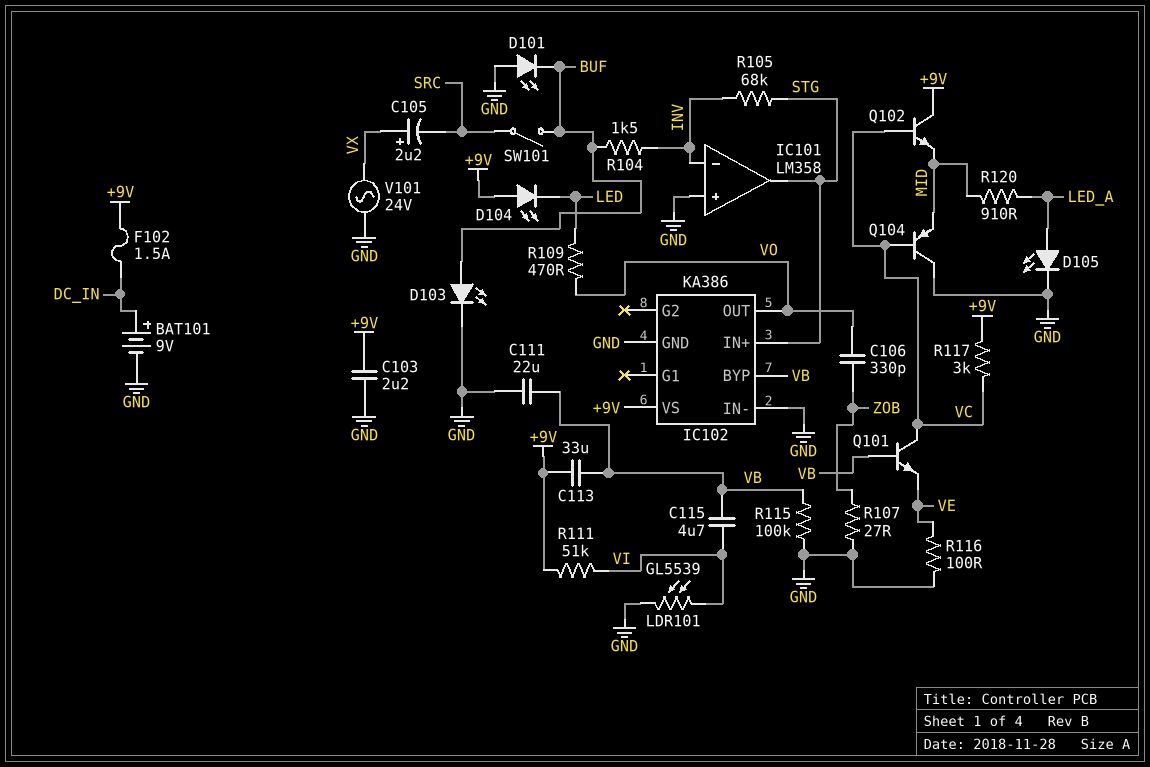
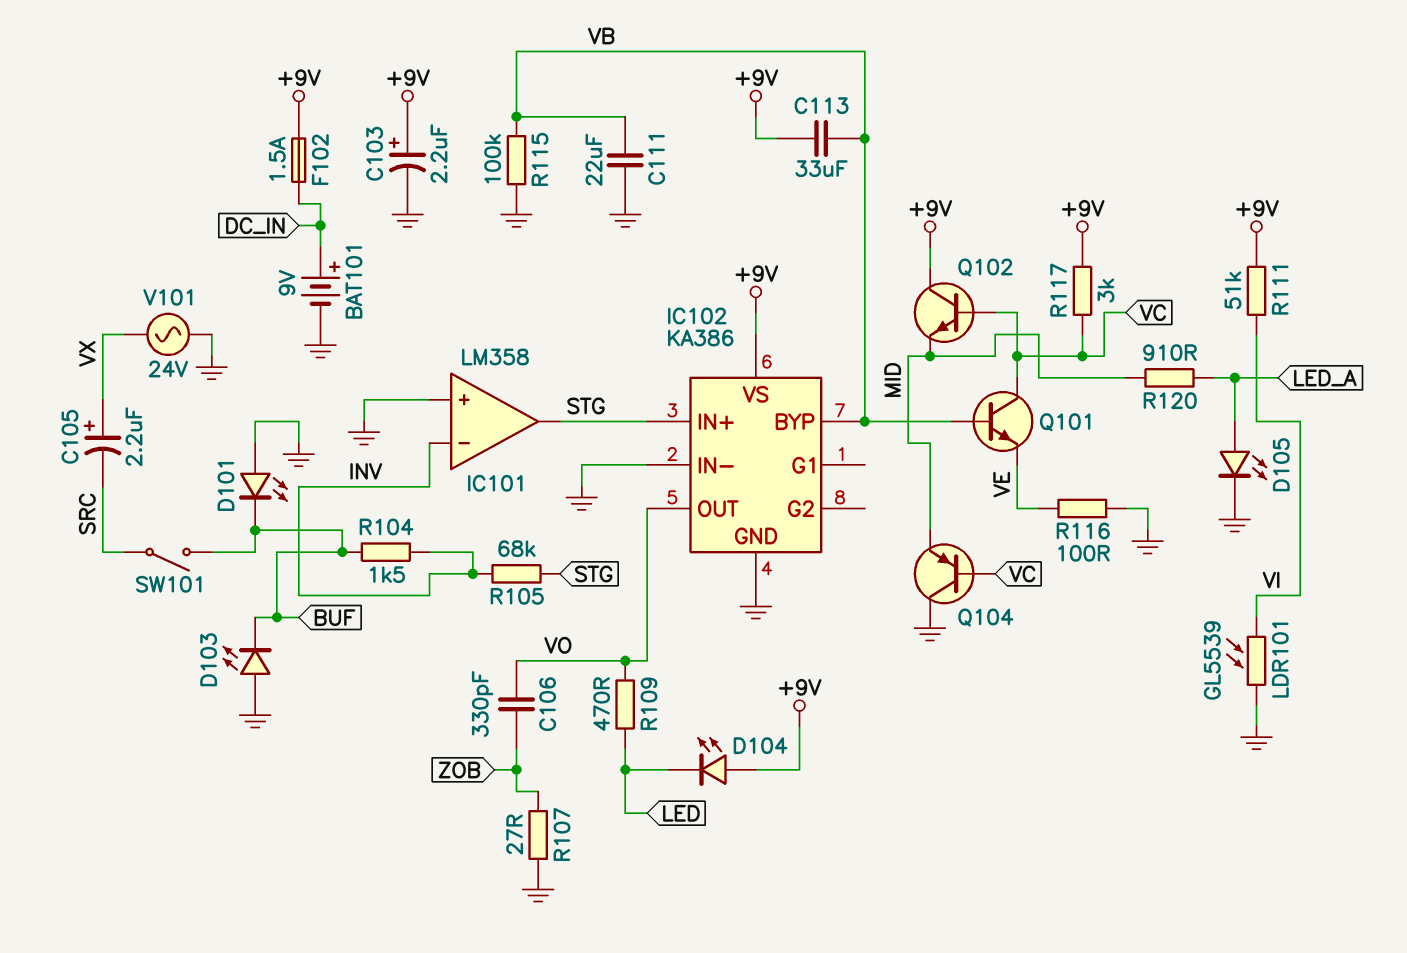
C103: 2.2uF (+9V, GND) -> 2.2uF (plus +9V, minus GND)
C115: 4.7uF (VB, VI) -> none
D103: LED (A BUF, K GND) -> LED (A GND, K BUF)

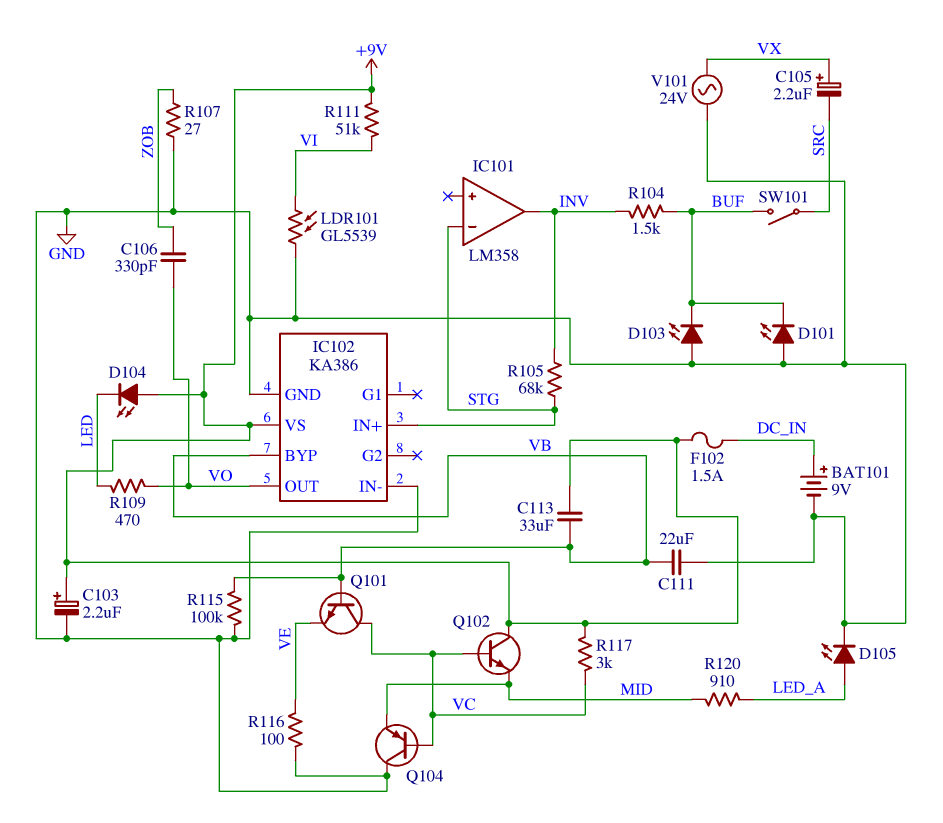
IC101 pin in+: GND -> none
IC101 pin in-: INV -> STG
IC101 pin out: STG -> INV

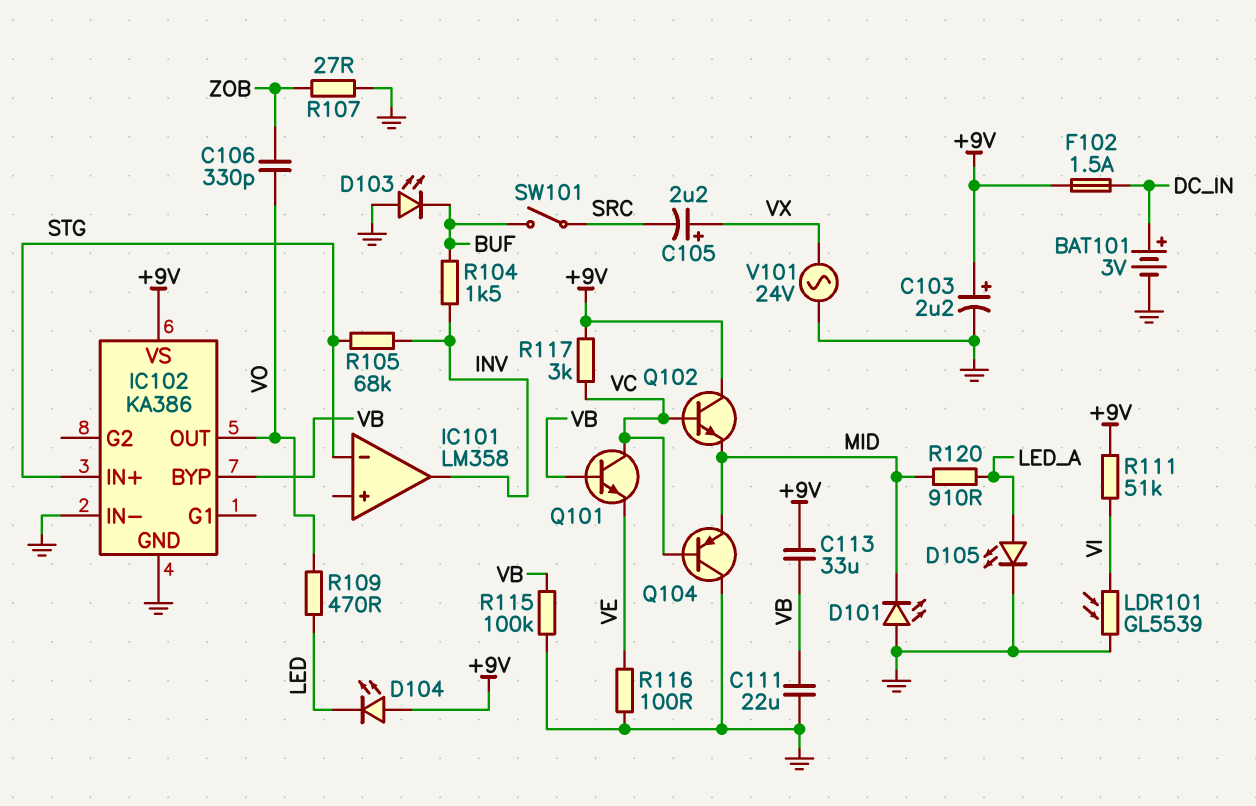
BAT101: 9V (plus DC_IN, minus GND) -> 3V (plus DC_IN, minus GND)
D101: LED (A GND, K BUF) -> LED (A GND, K MID)

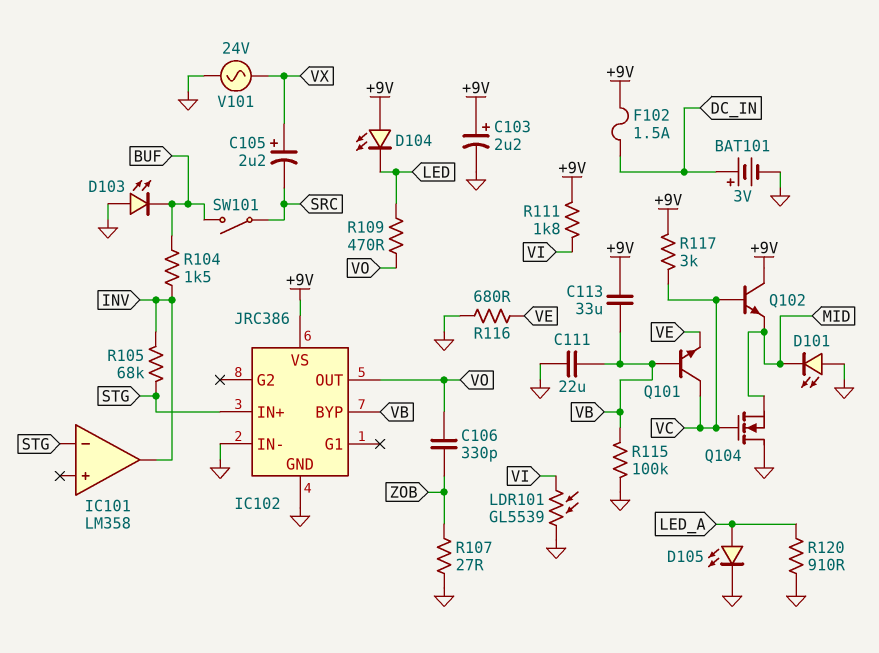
IC102: KA386 -> JRC386
Q104: PNP (B VC, C GND, E MID) -> NMOS (G VC, D GND, S MID)
R111: 51k (+9V, VI) -> 1.8k (+9V, VI)
R116: 100 (GND, VE) -> 680 (GND, VE)
R120: 910 (LED_A, MID) -> 910 (GND, LED_A)

